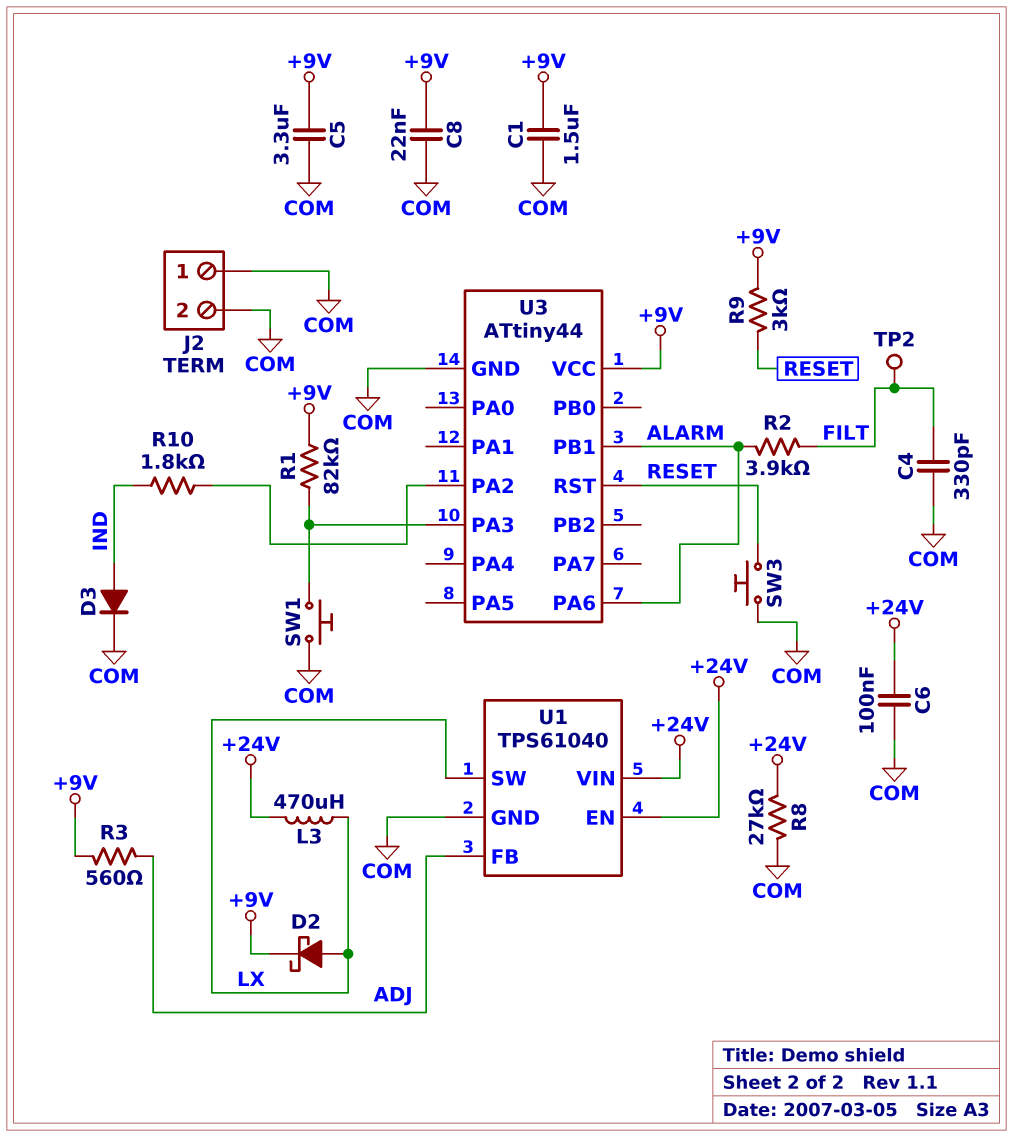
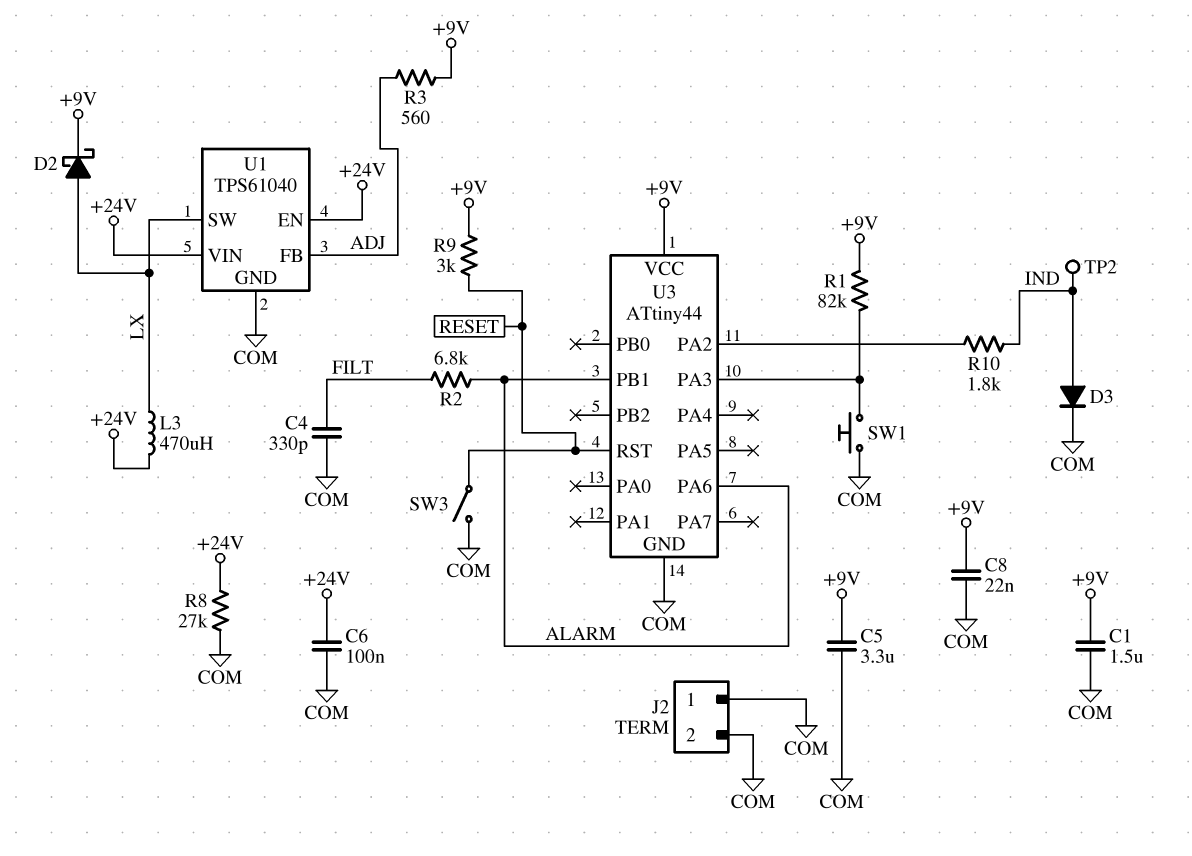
R2: 3.9k (ALARM, FILT) -> 6.8k (ALARM, FILT)
SW3: button (COM, RESET) -> switch (COM, RESET)
TP2: test point (FILT) -> test point (IND)

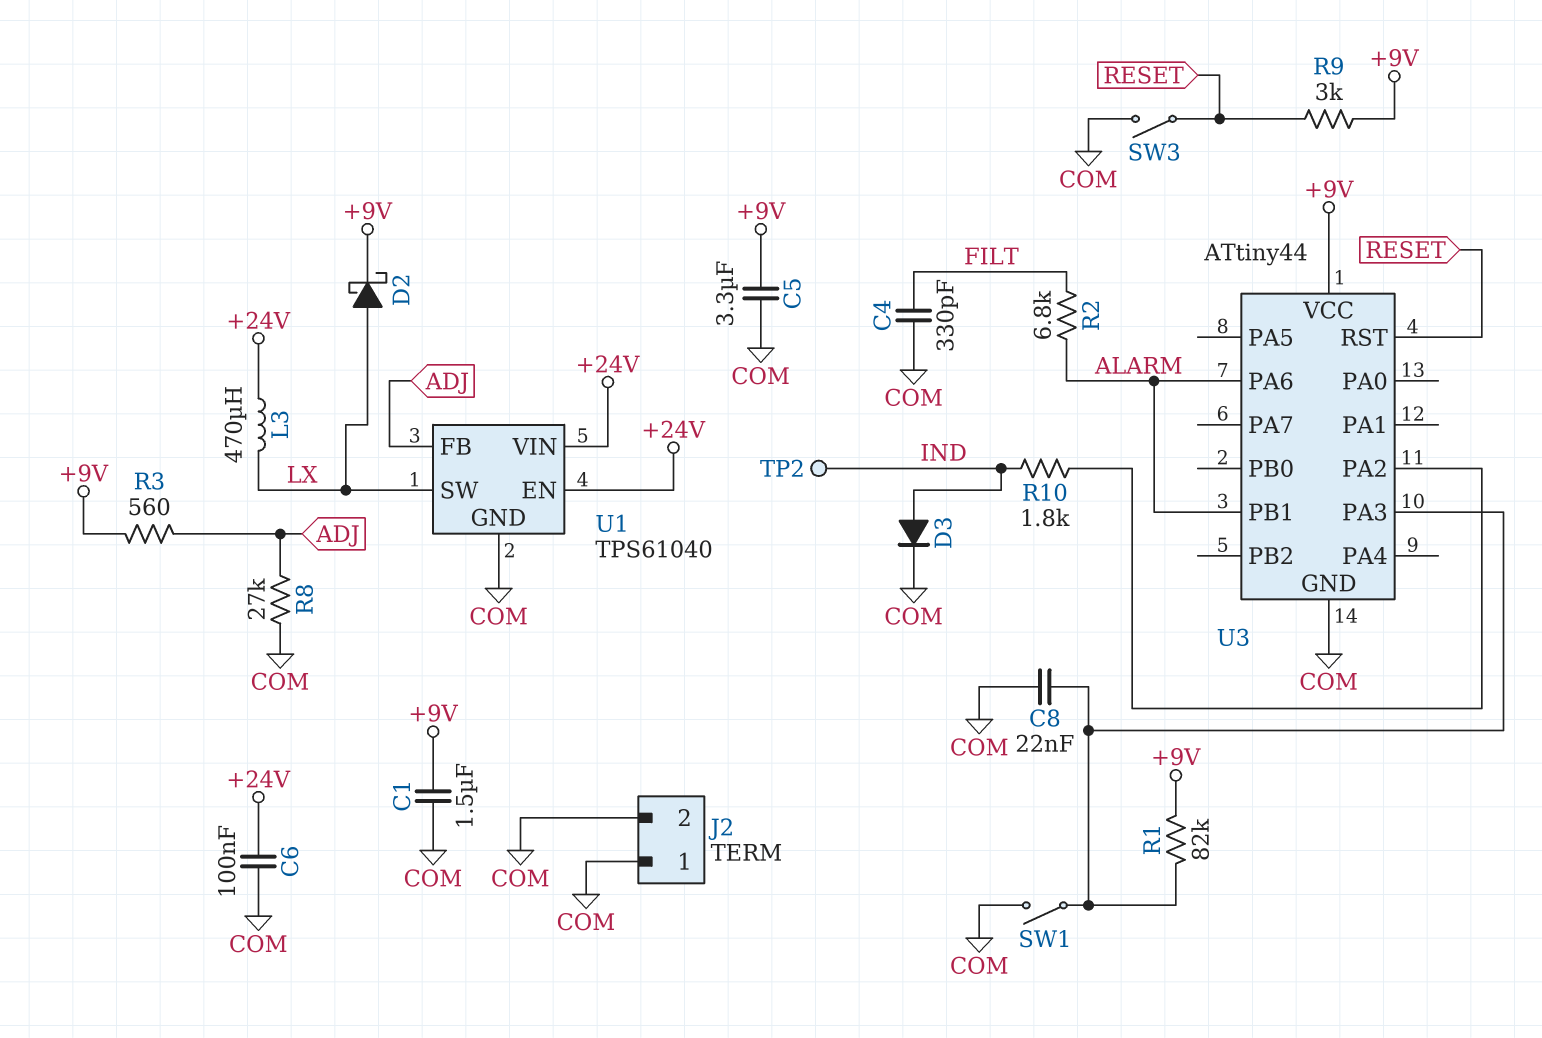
C8: 22nF (+9V, COM) -> 22nF (COM, U3/PA3)
R8: 27k (+24V, COM) -> 27k (ADJ, COM)
SW1: button (COM, U3/PA3) -> switch (COM, U3/PA3)

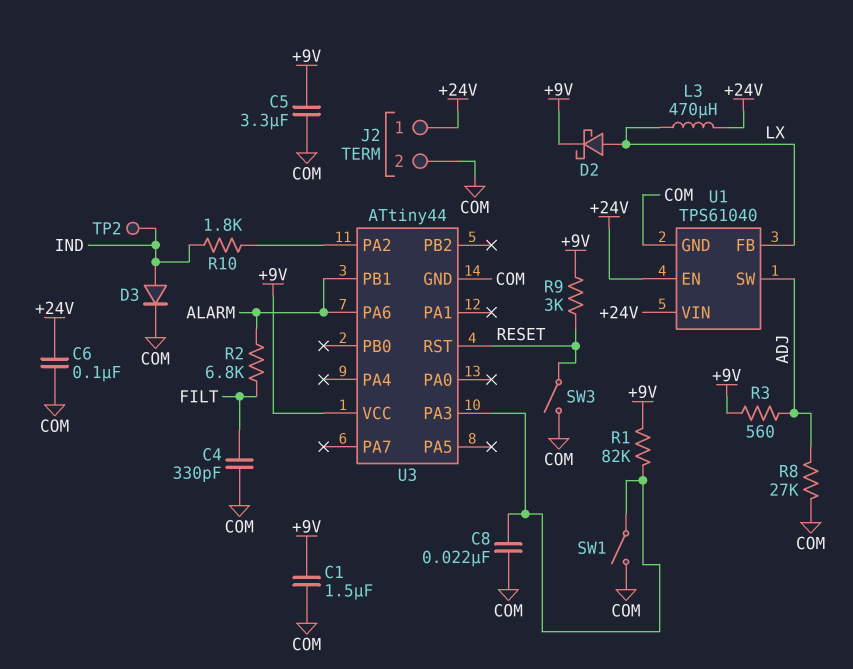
J2 pin 1: COM -> +24V
U1 pin FB: ADJ -> LX
U1 pin SW: LX -> ADJ

